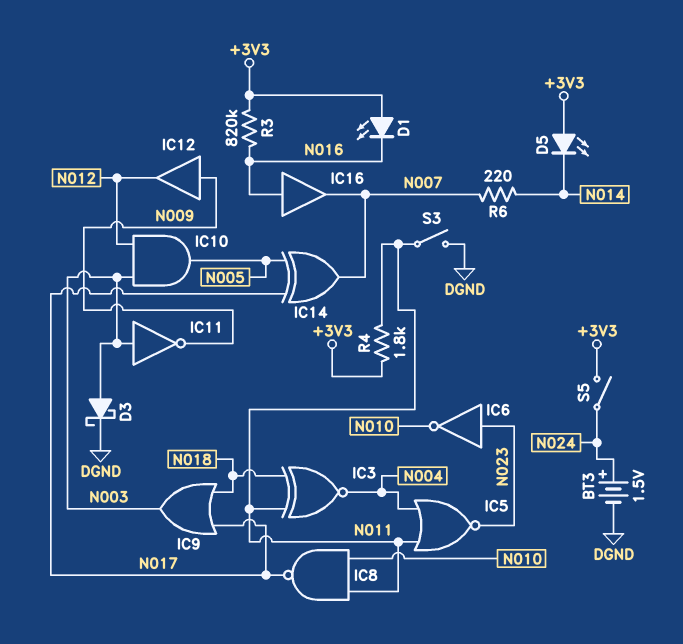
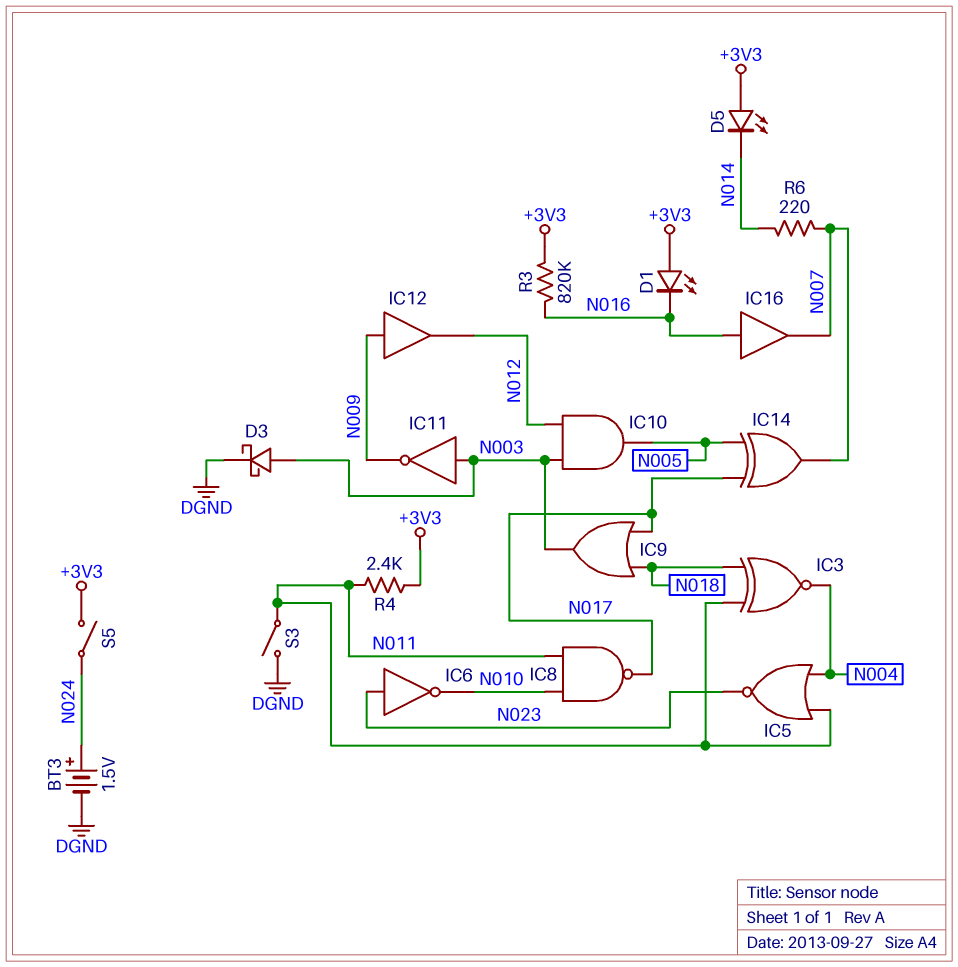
R4: 1.8k (+3V3, N011) -> 2.4k (+3V3, N011)

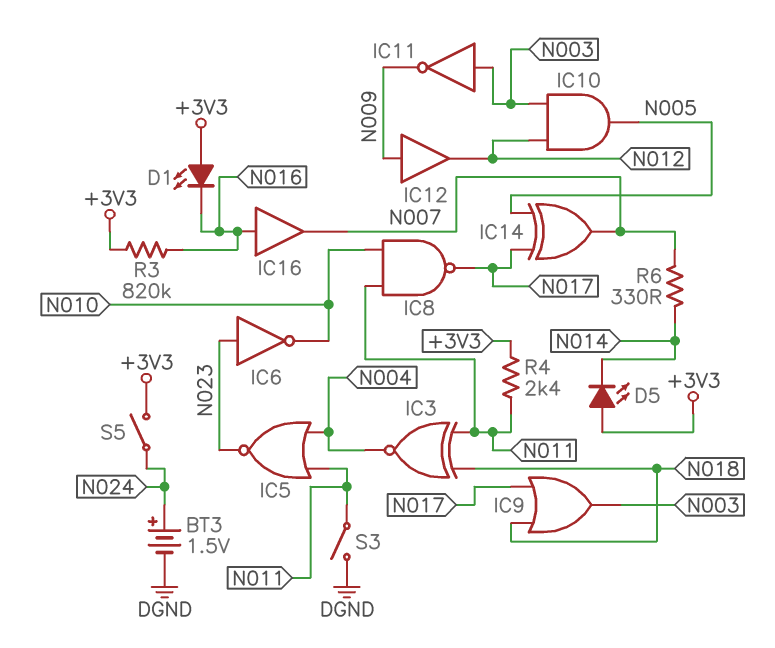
D3: schottky (A N003, K DGND) -> none
R6: 220 (N007, N014) -> 330 (N007, N014)

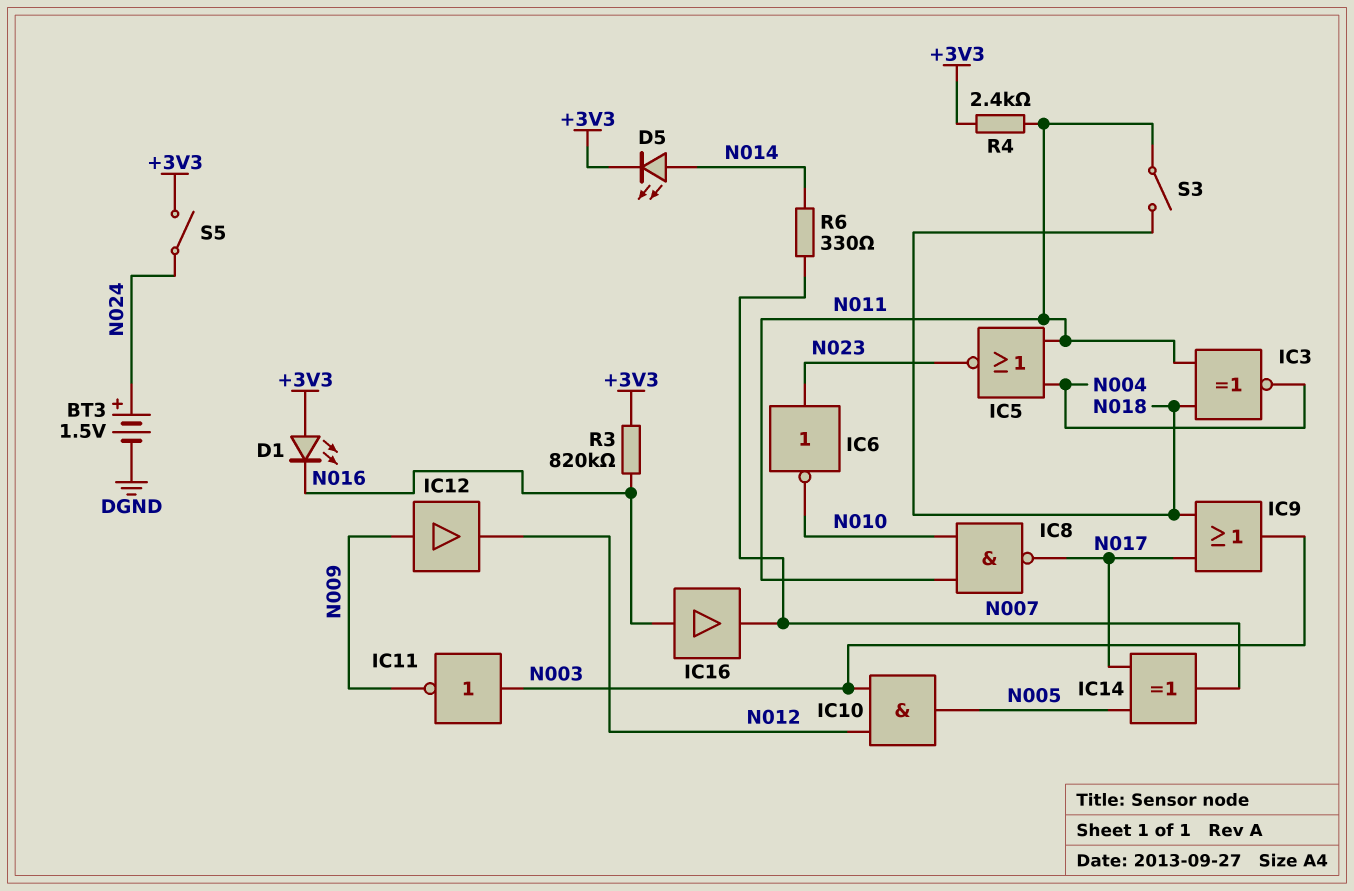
D5: LED (A +3V3, K N014) -> LED (A N014, K +3V3)
S3: switch (DGND, N011) -> switch (N011, N018)

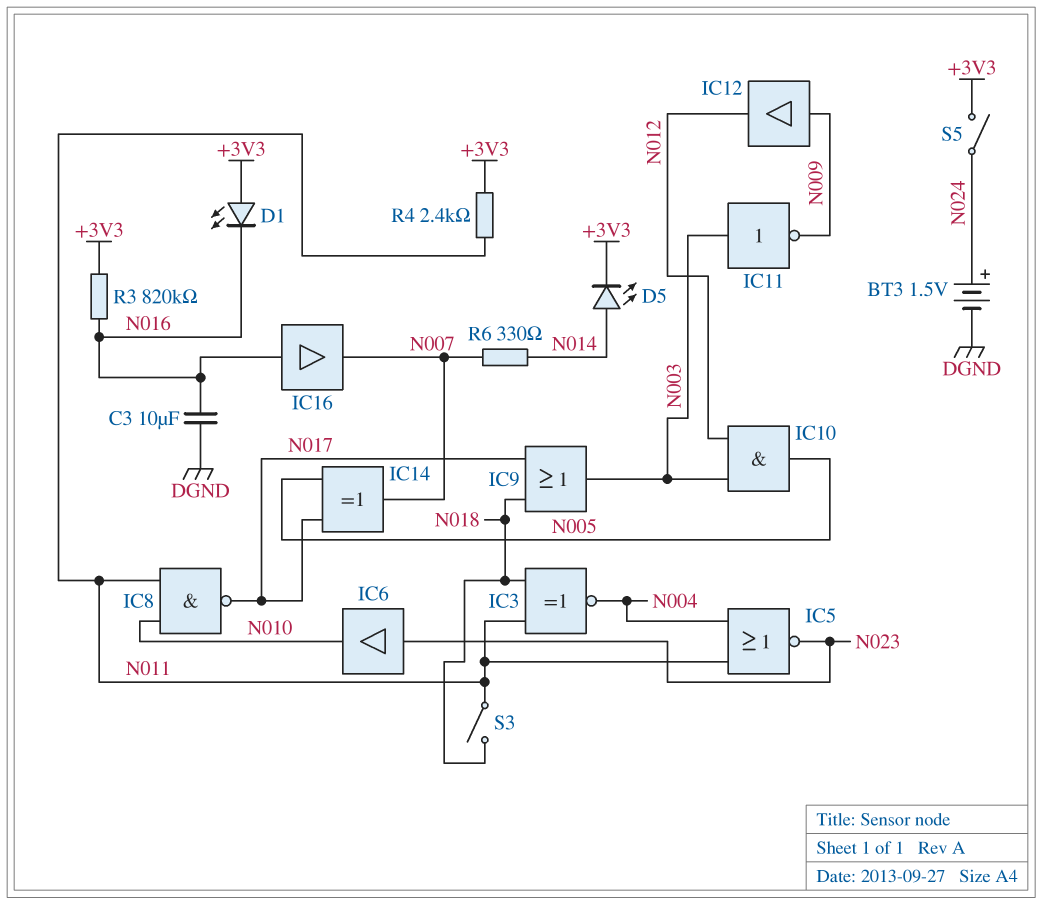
C3: none -> 10uF (DGND, N016)
IC6: NOT (in N023, out N010) -> buffer (in N023, out N010)

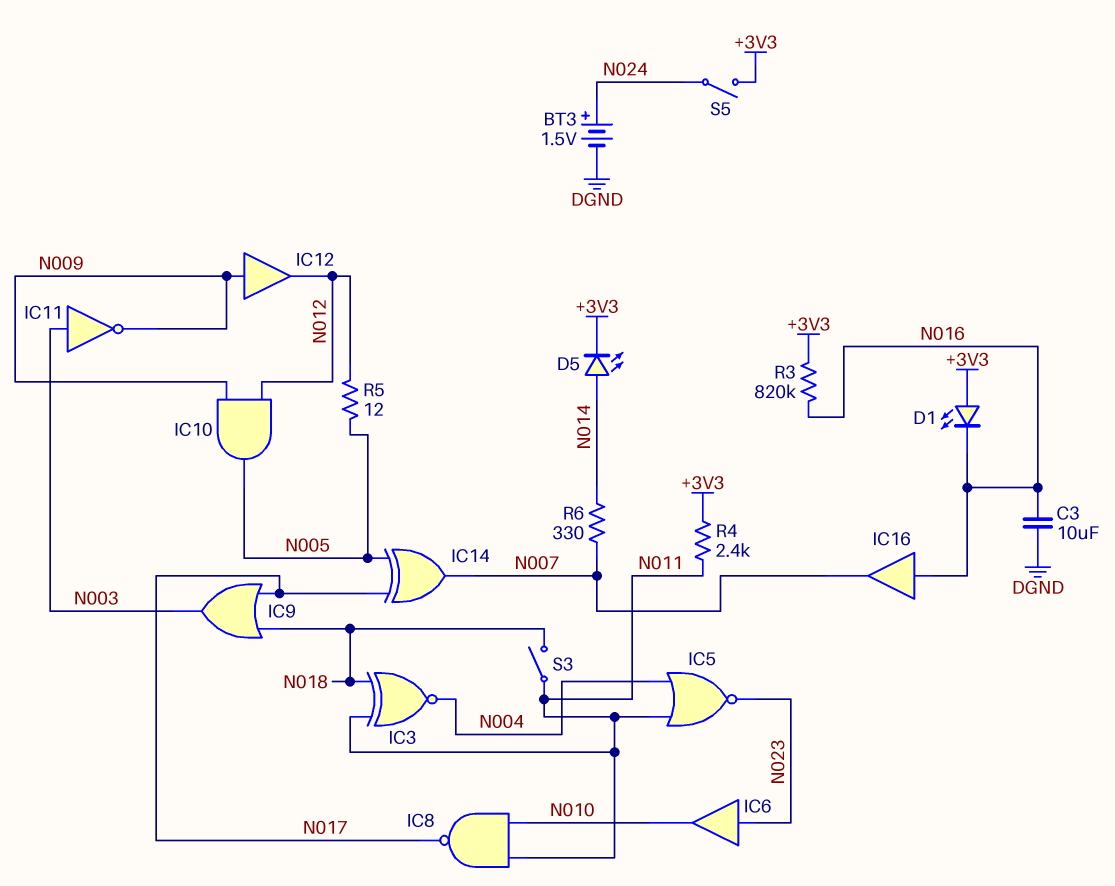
IC10: AND (in N003, in N012, out N005) -> AND (in N009, in N012, out N005)
R5: none -> 12 (N005, N012)

